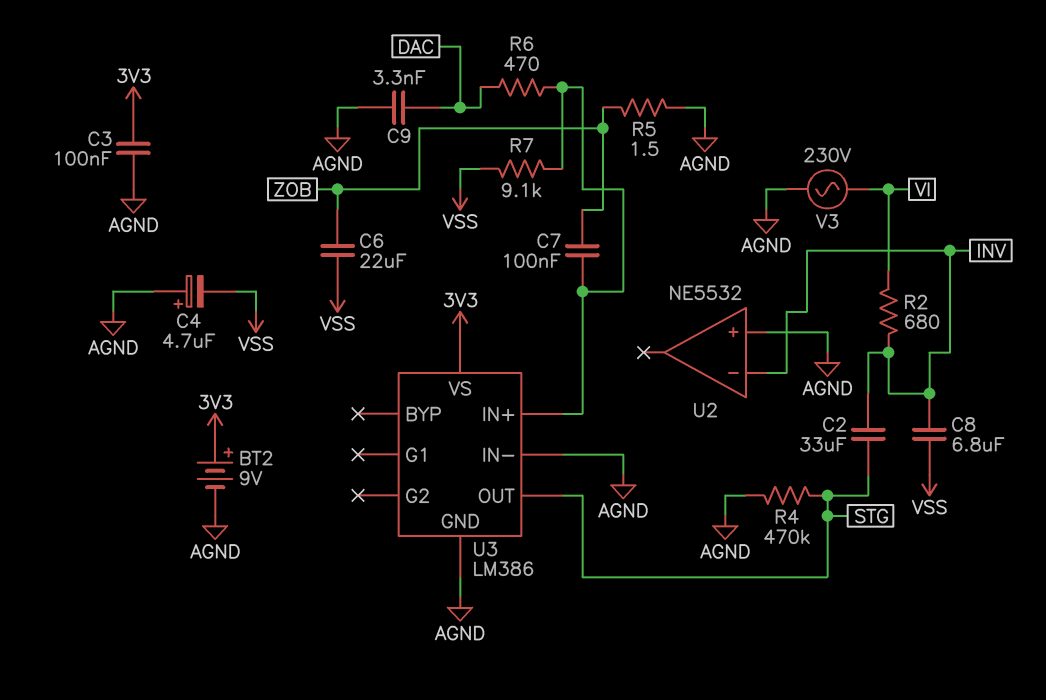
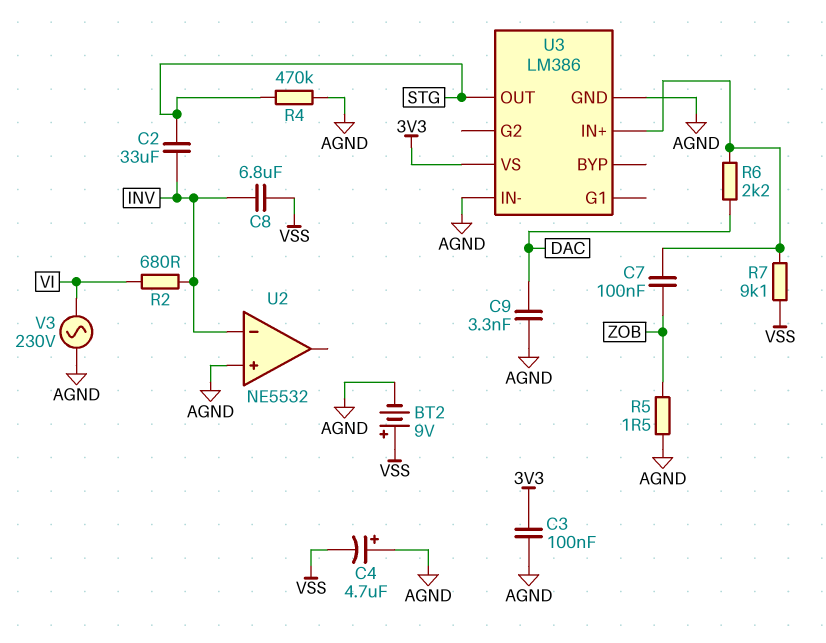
BT2: 9V (plus 3V3, minus AGND) -> 9V (plus VSS, minus AGND)
C6: 22uF (VSS, ZOB) -> none
R6: 470 (DAC, U3/IN+) -> 2.2k (DAC, U3/IN+)

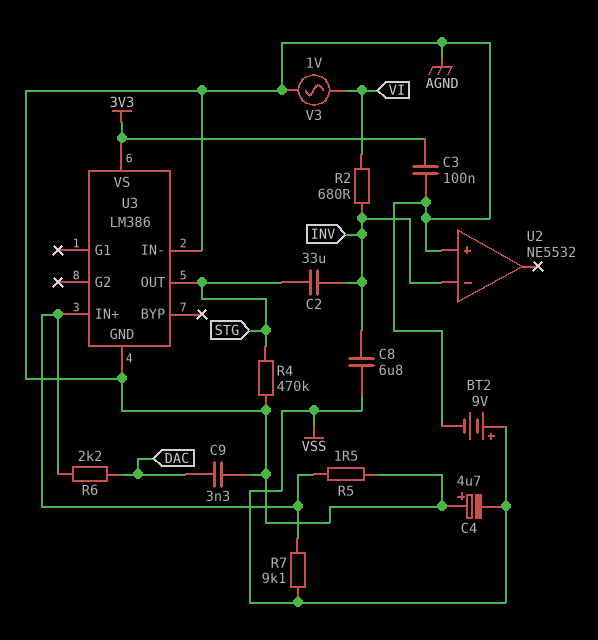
C7: 100nF (U3/IN+, ZOB) -> none
R5: 1.5 (AGND, ZOB) -> 1.5 (AGND, U3/IN+)
V3: AC 230V (AGND, VI) -> AC 1V (AGND, VI)

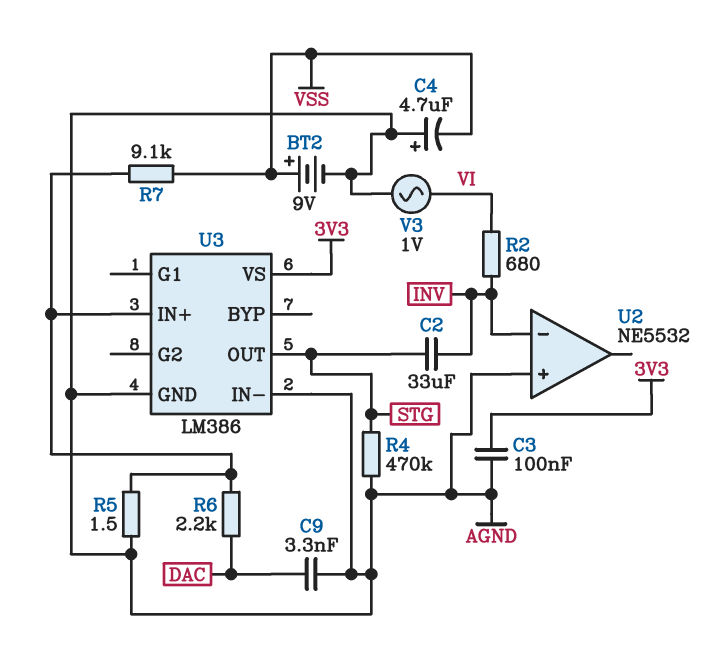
C8: 6.8uF (INV, VSS) -> none

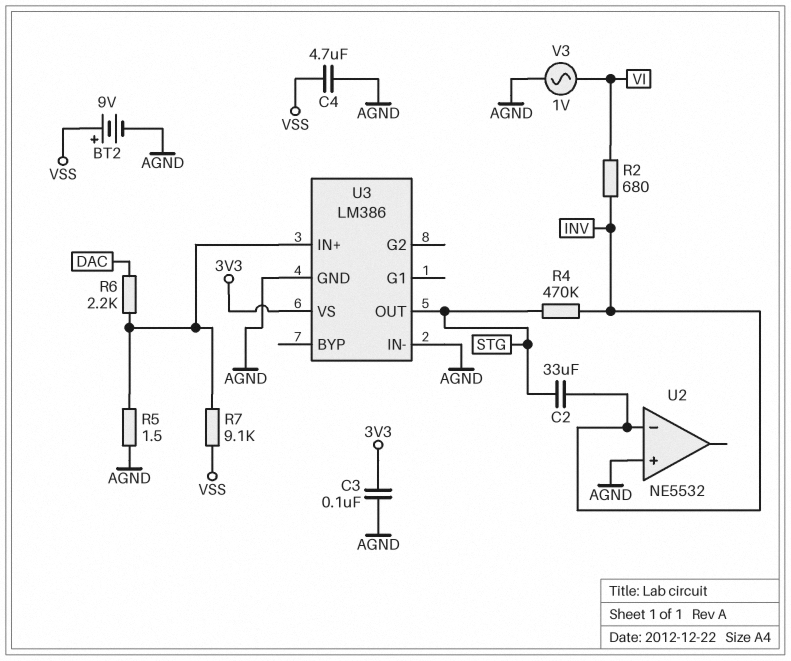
C4: 4.7uF (plus AGND, minus VSS) -> 4.7uF (AGND, VSS)
C9: 3.3nF (AGND, DAC) -> none
R4: 470k (AGND, STG) -> 470k (INV, STG)

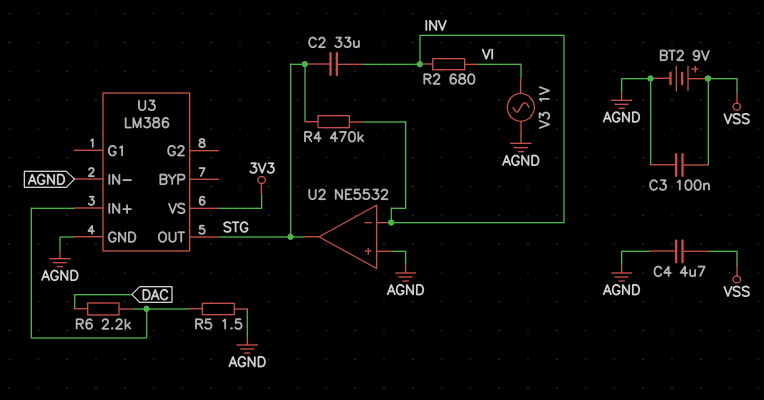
C3: 100nF (3V3, AGND) -> 100nF (AGND, VSS)
R7: 9.1k (U3/IN+, VSS) -> none
U2 pin out: none -> STG

